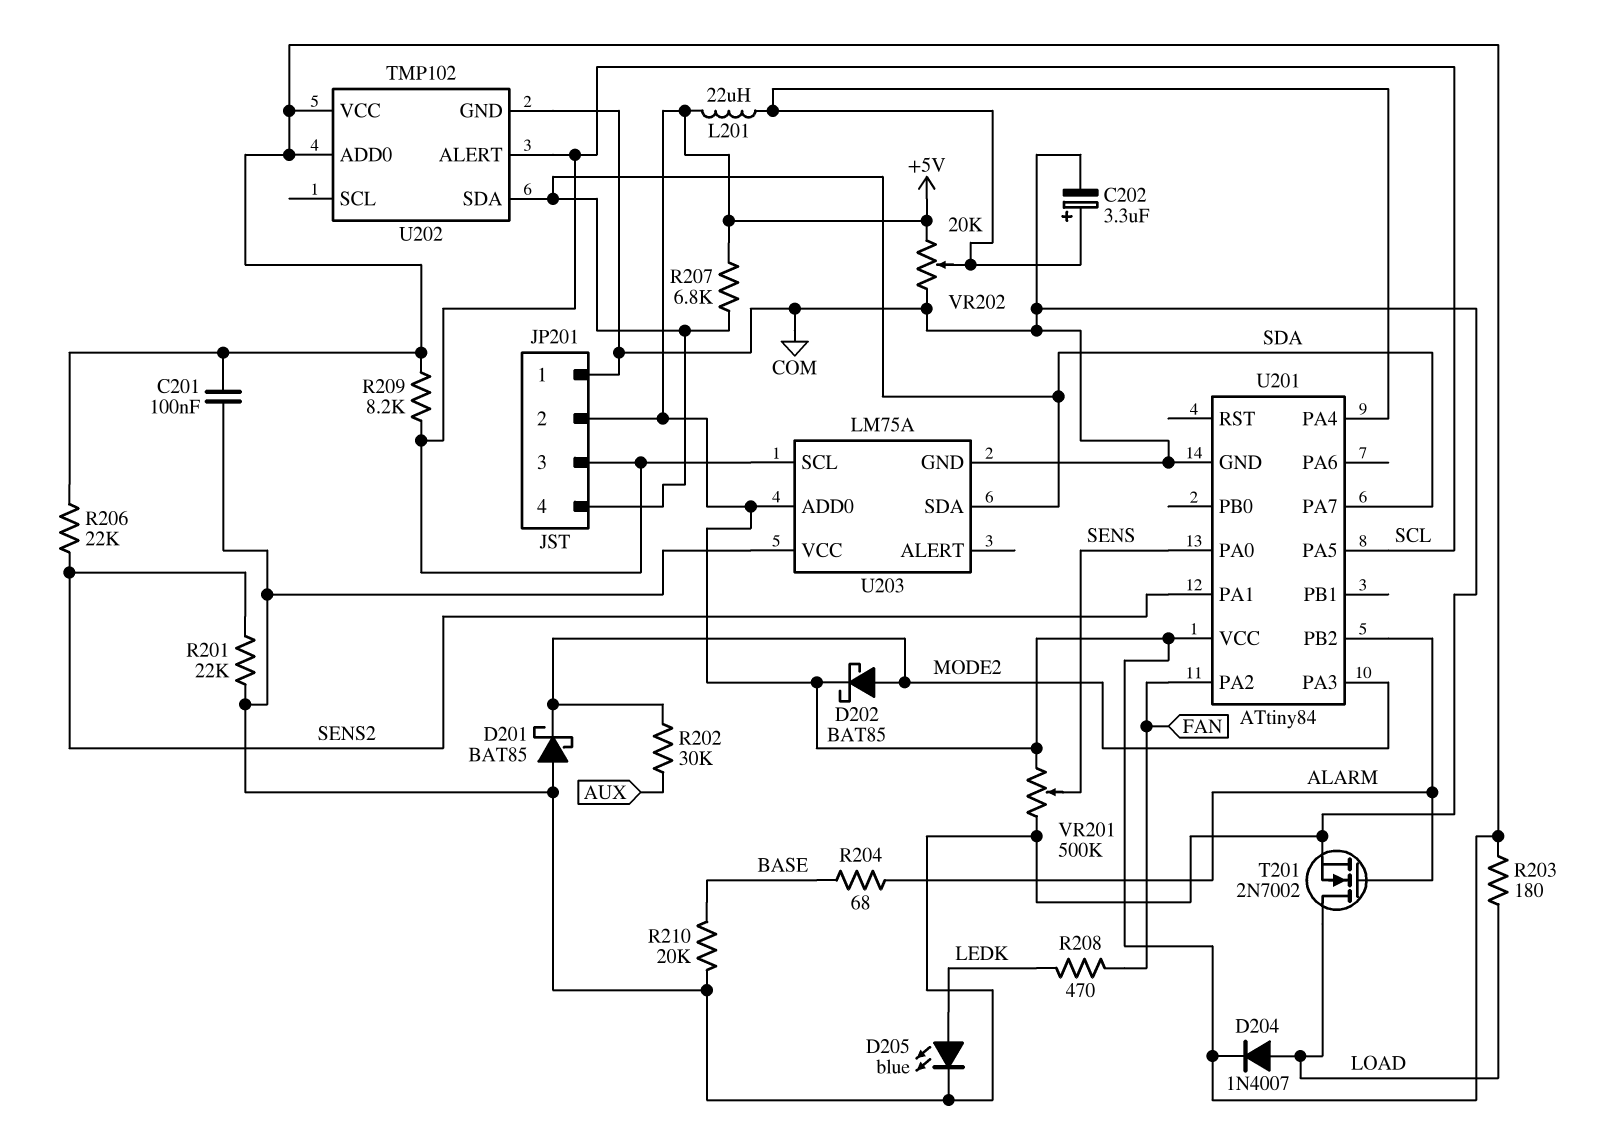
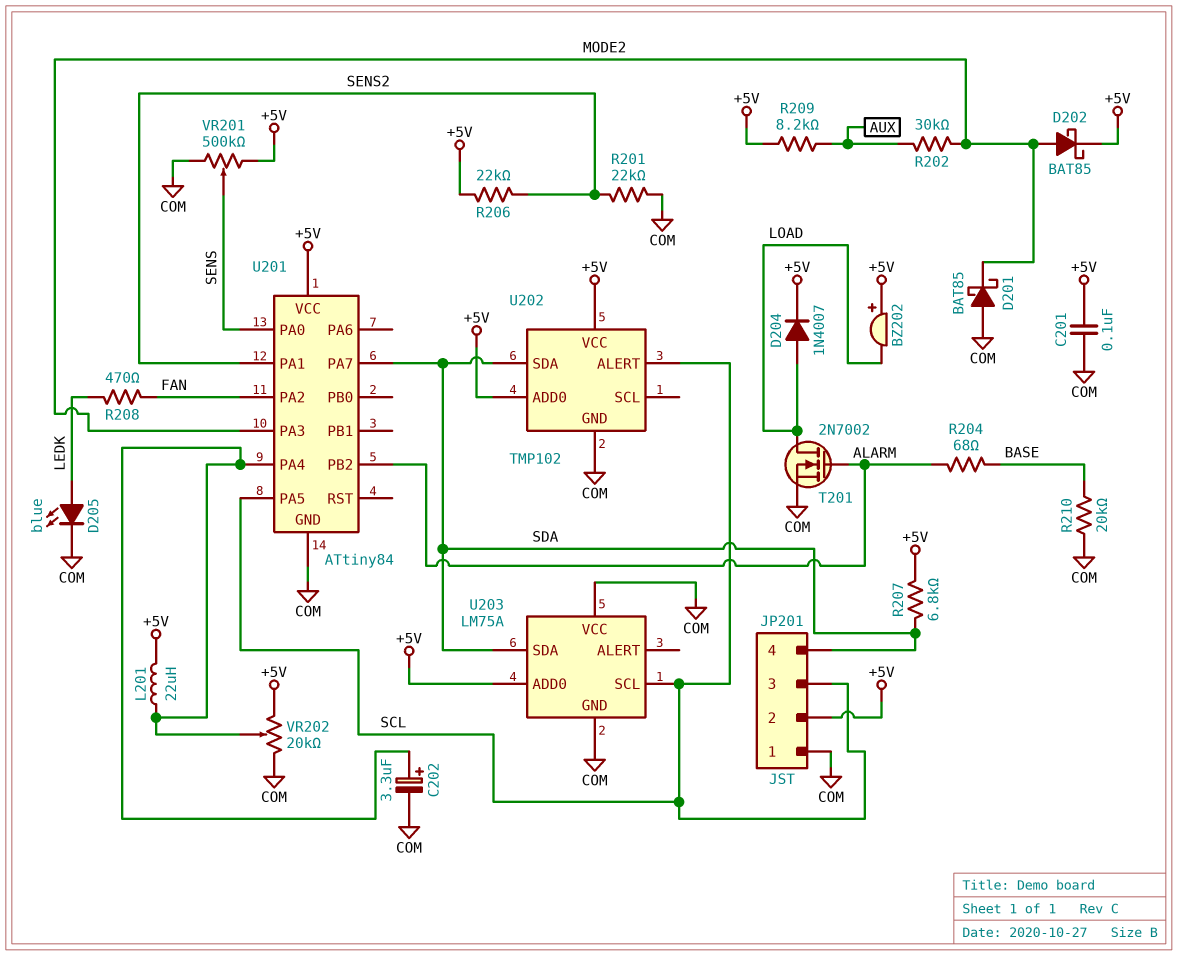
BZ202: none -> buzzer (plus +5V, minus LOAD)
R203: 180 (+5V, LOAD) -> none
R209: 8.2k (+5V, SCL) -> 8.2k (+5V, AUX)

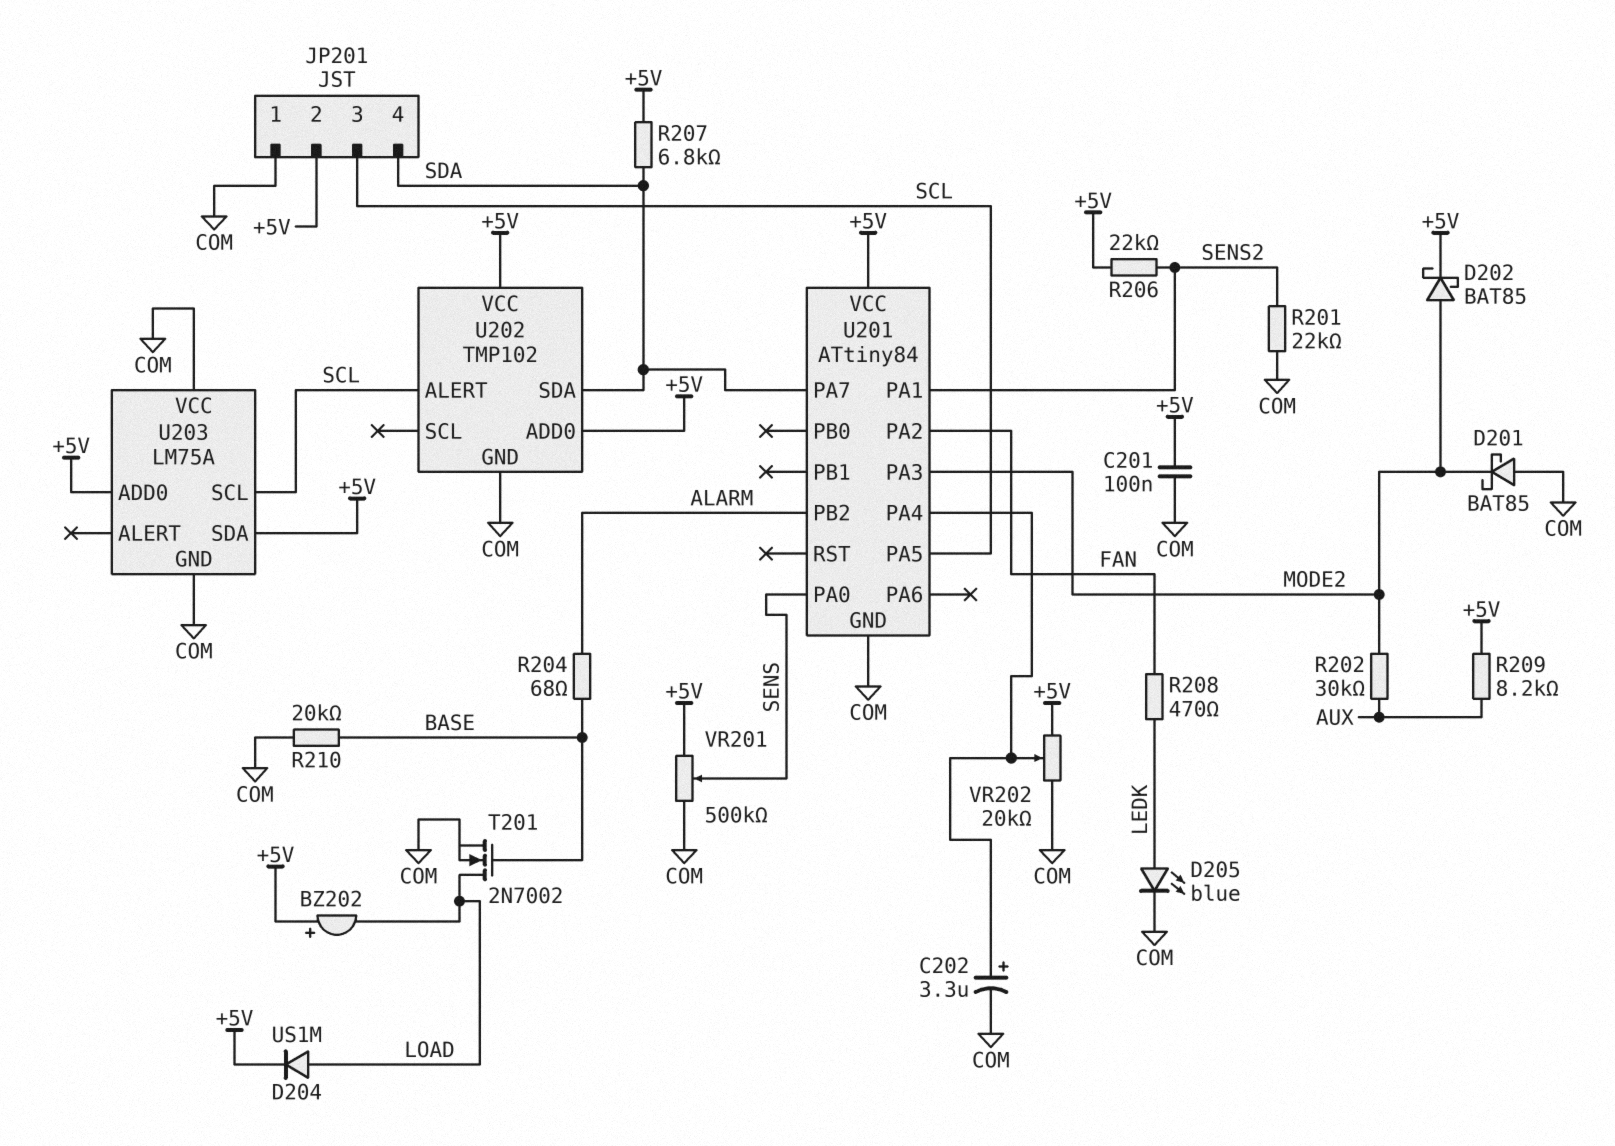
D204: diode 1N4007 (A LOAD, K +5V) -> diode US1M (A LOAD, K +5V)
L201: 22uH (+5V, U201/PA4) -> none
T201: NMOS 2N7002 (G ALARM, D LOAD, S COM) -> NMOS 2N7002 (G BASE, D LOAD, S COM)
U203 pin SDA: SDA -> +5V

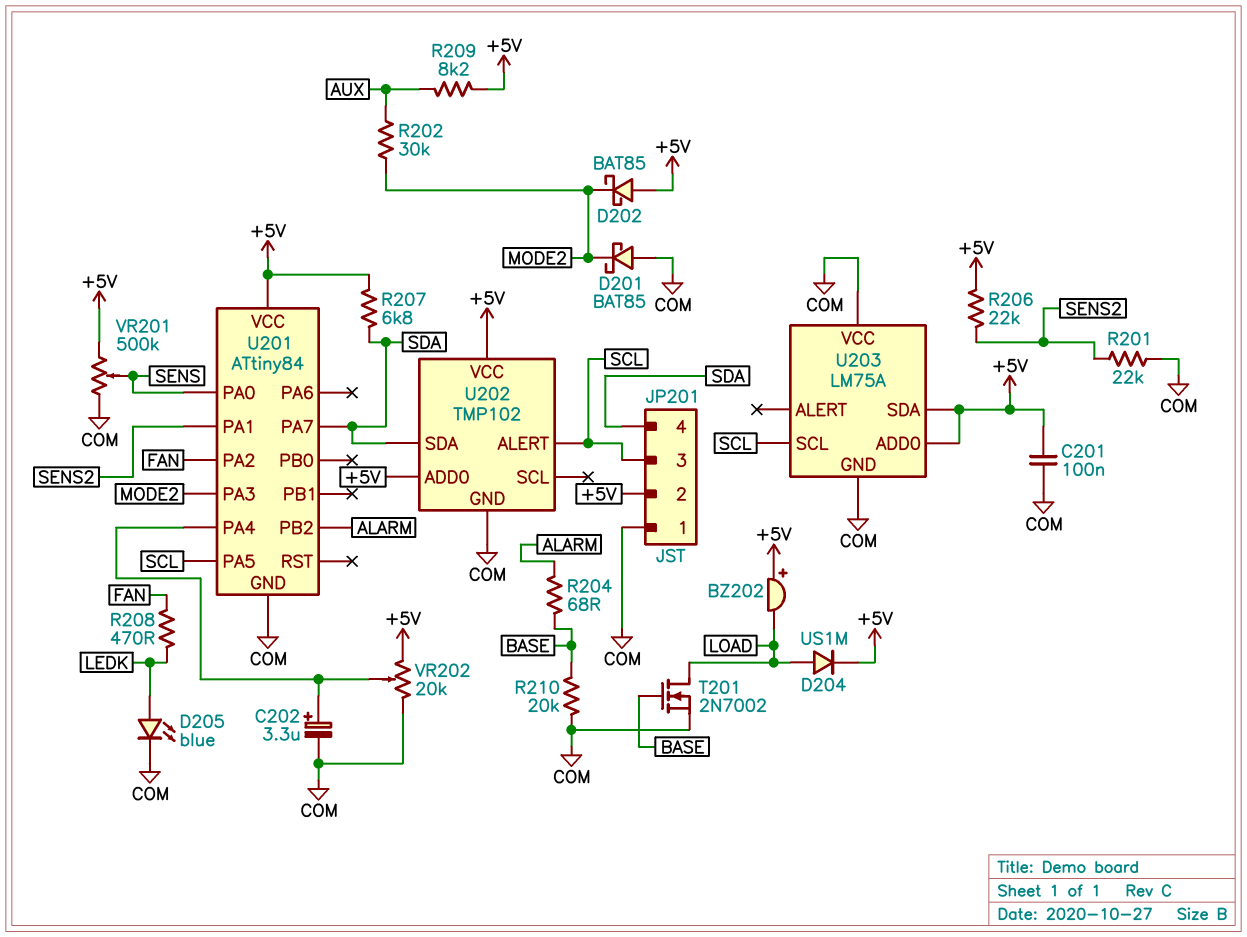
D202: schottky BAT85 (A MODE2, K +5V) -> schottky BAT85 (A +5V, K MODE2)

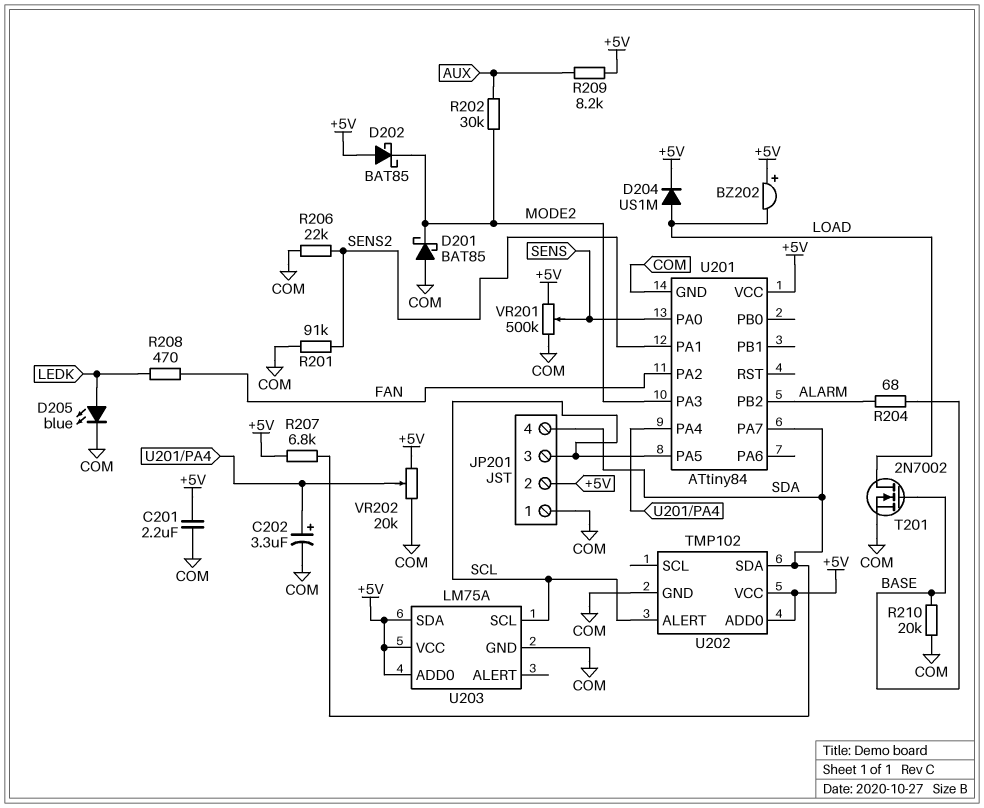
C201: 100nF (+5V, COM) -> 2.2uF (+5V, COM)
R201: 22k (COM, SENS2) -> 91k (COM, SENS2)
R206: 22k (+5V, SENS2) -> 22k (COM, SENS2)
U203 pin VCC: COM -> +5V

